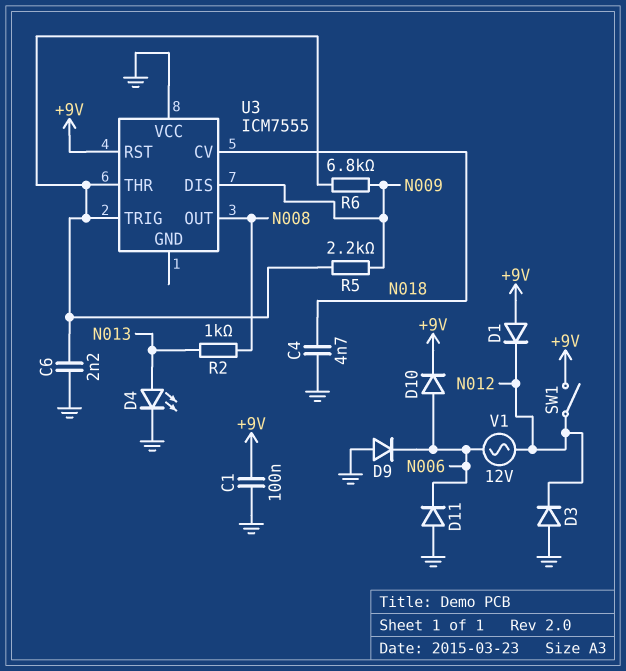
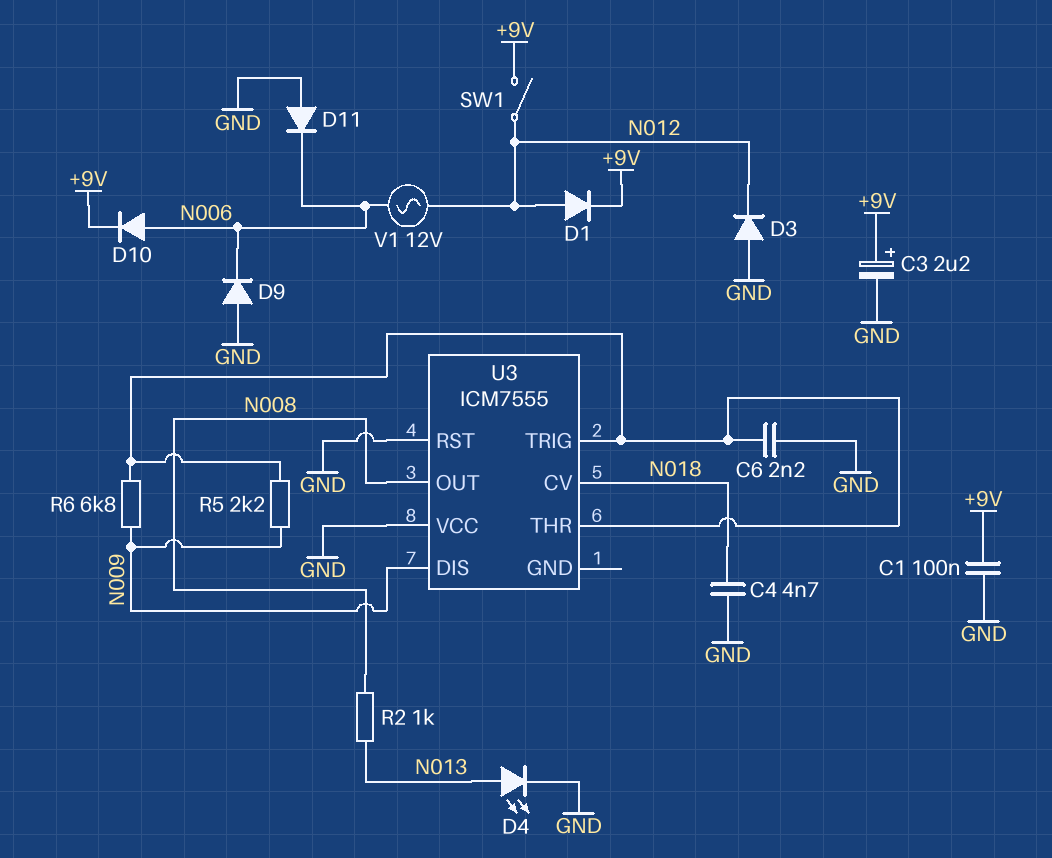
C3: none -> 2.2uF (plus +9V, minus GND)
D1: diode (A +9V, K N012) -> diode (A N012, K +9V)
U3 pin RST: +9V -> GND

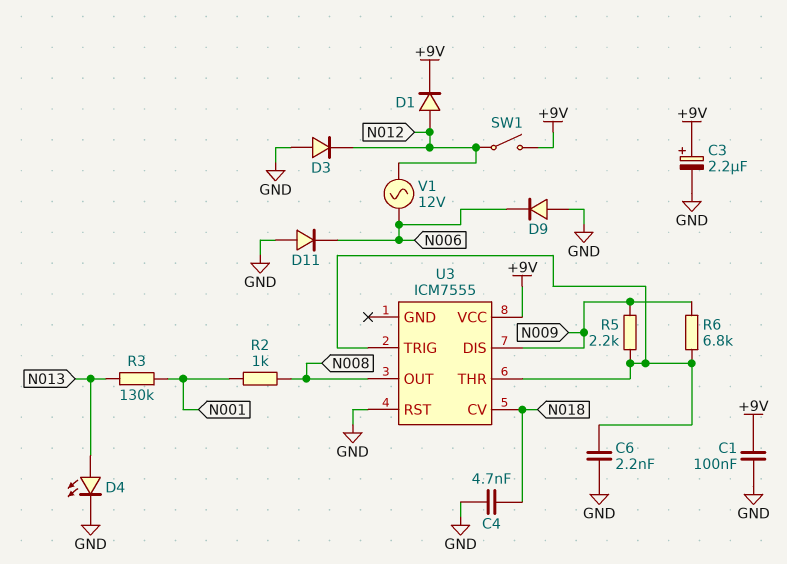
D10: diode (A N006, K +9V) -> none
R2: 1k (N008, N013) -> 1k (N001, N008)
R3: none -> 130k (N001, N013)
U3 pin VCC: GND -> +9V

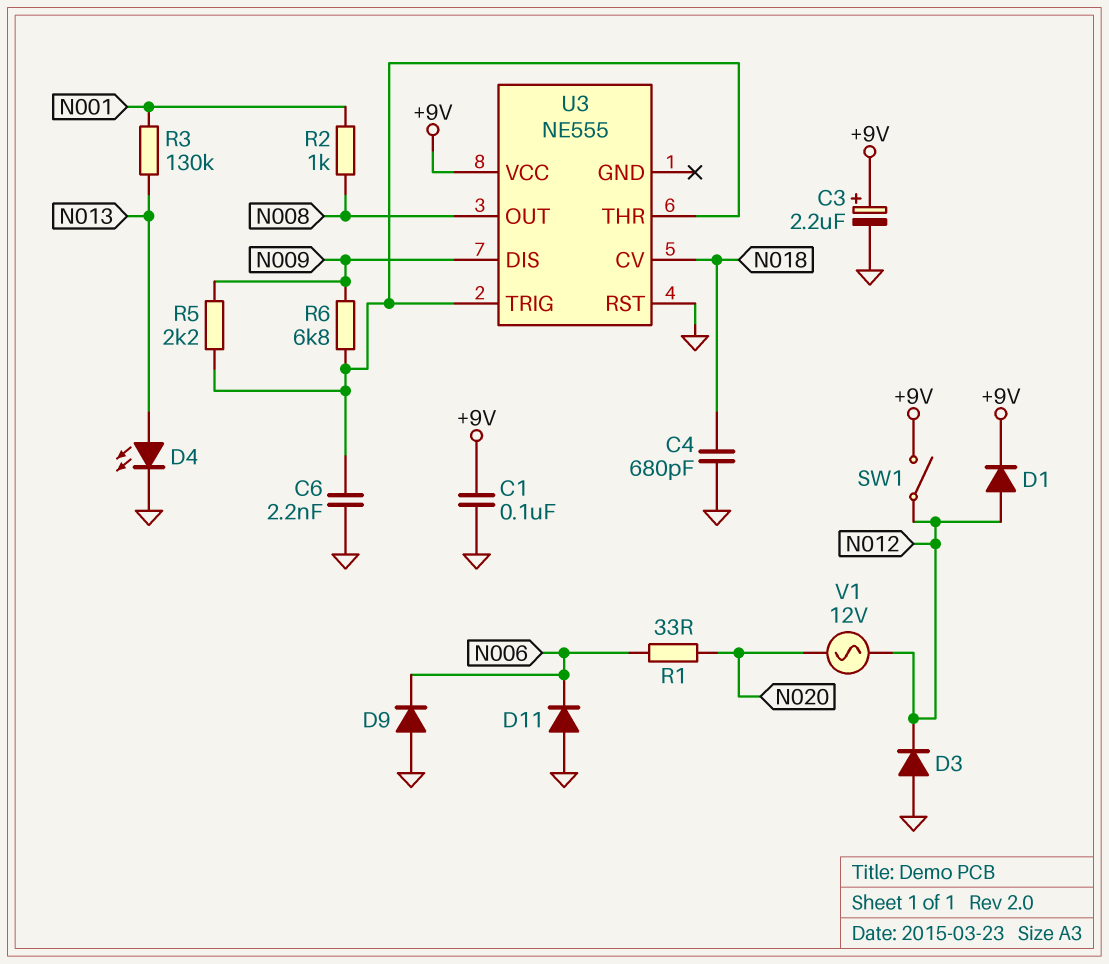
C4: 4.7nF (GND, N018) -> 680pF (GND, N018)
R1: none -> 33 (N006, N020)
U3: ICM7555 -> NE555
V1: AC 12V (N006, N012) -> AC 12V (N012, N020)

